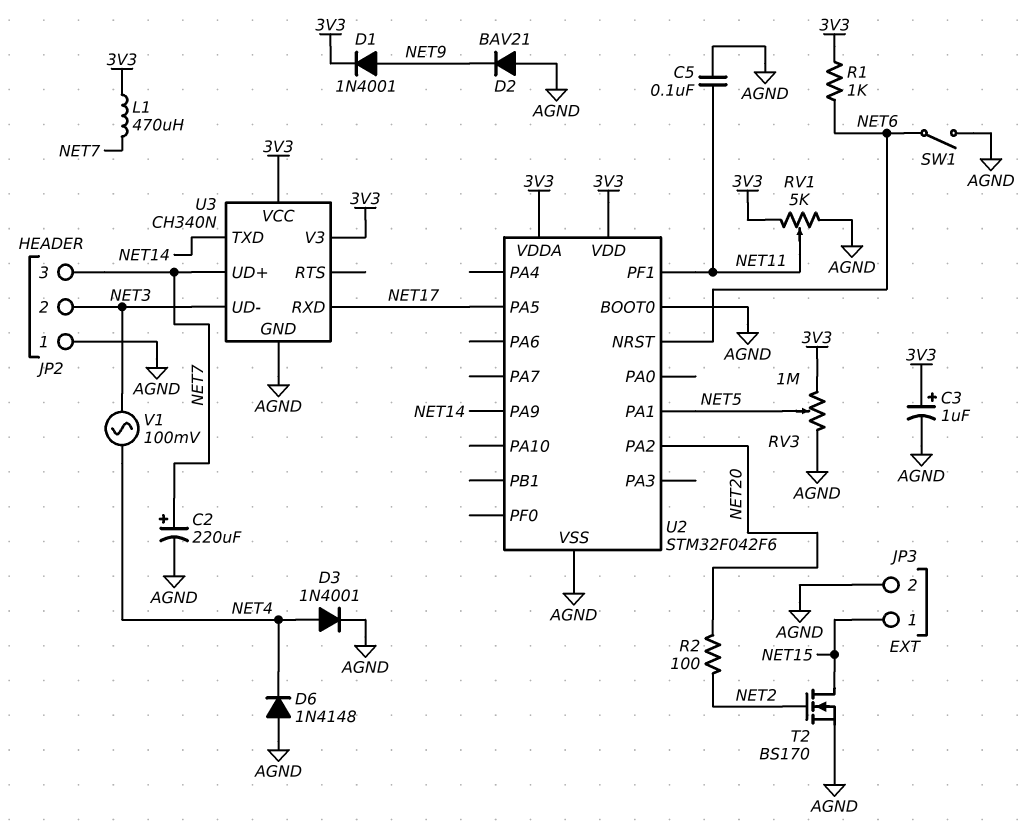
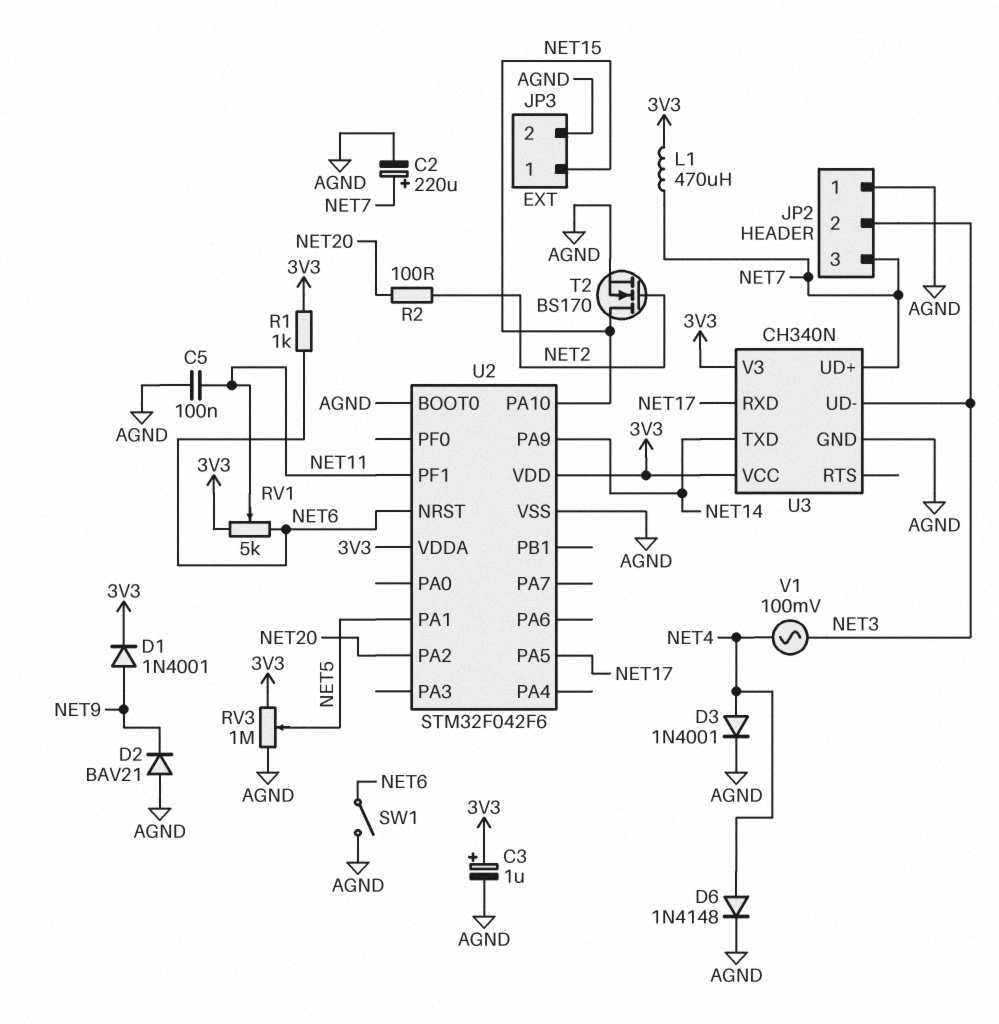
D6: diode 1N4148 (A AGND, K NET4) -> diode 1N4148 (A NET4, K AGND)
RV1: 5k (3V3, AGND, wiper NET11) -> 5k (3V3, NET6, wiper NET11)
U2 pin PA10: none -> NET15

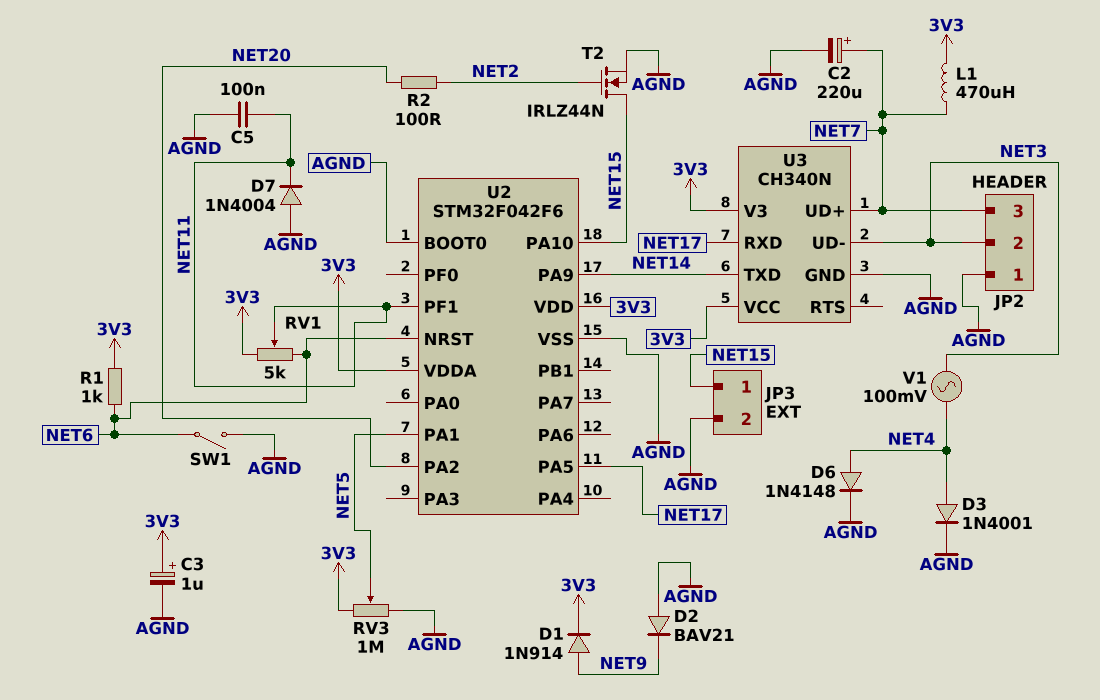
D1: diode 1N4001 (A NET9, K 3V3) -> diode 1N914 (A NET9, K 3V3)
D7: none -> diode 1N4004 (A AGND, K NET11)
T2: NMOS BS170 (G NET2, D NET15, S AGND) -> NMOS IRLZ44N (G NET2, D NET15, S AGND)

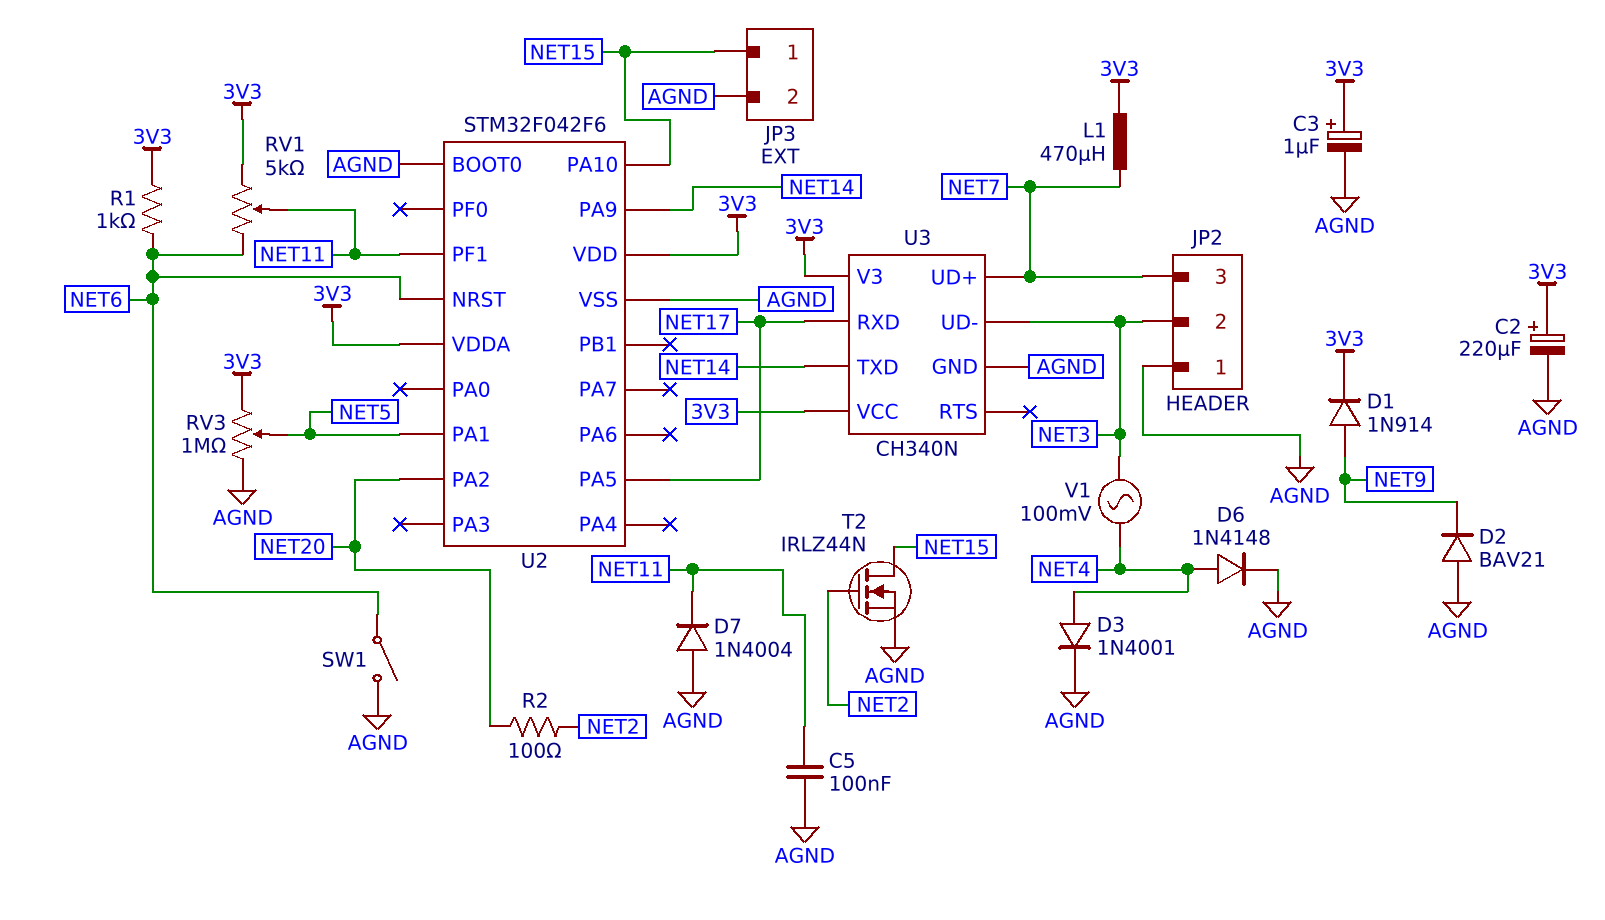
C2: 220uF (plus NET7, minus AGND) -> 220uF (plus 3V3, minus AGND)

